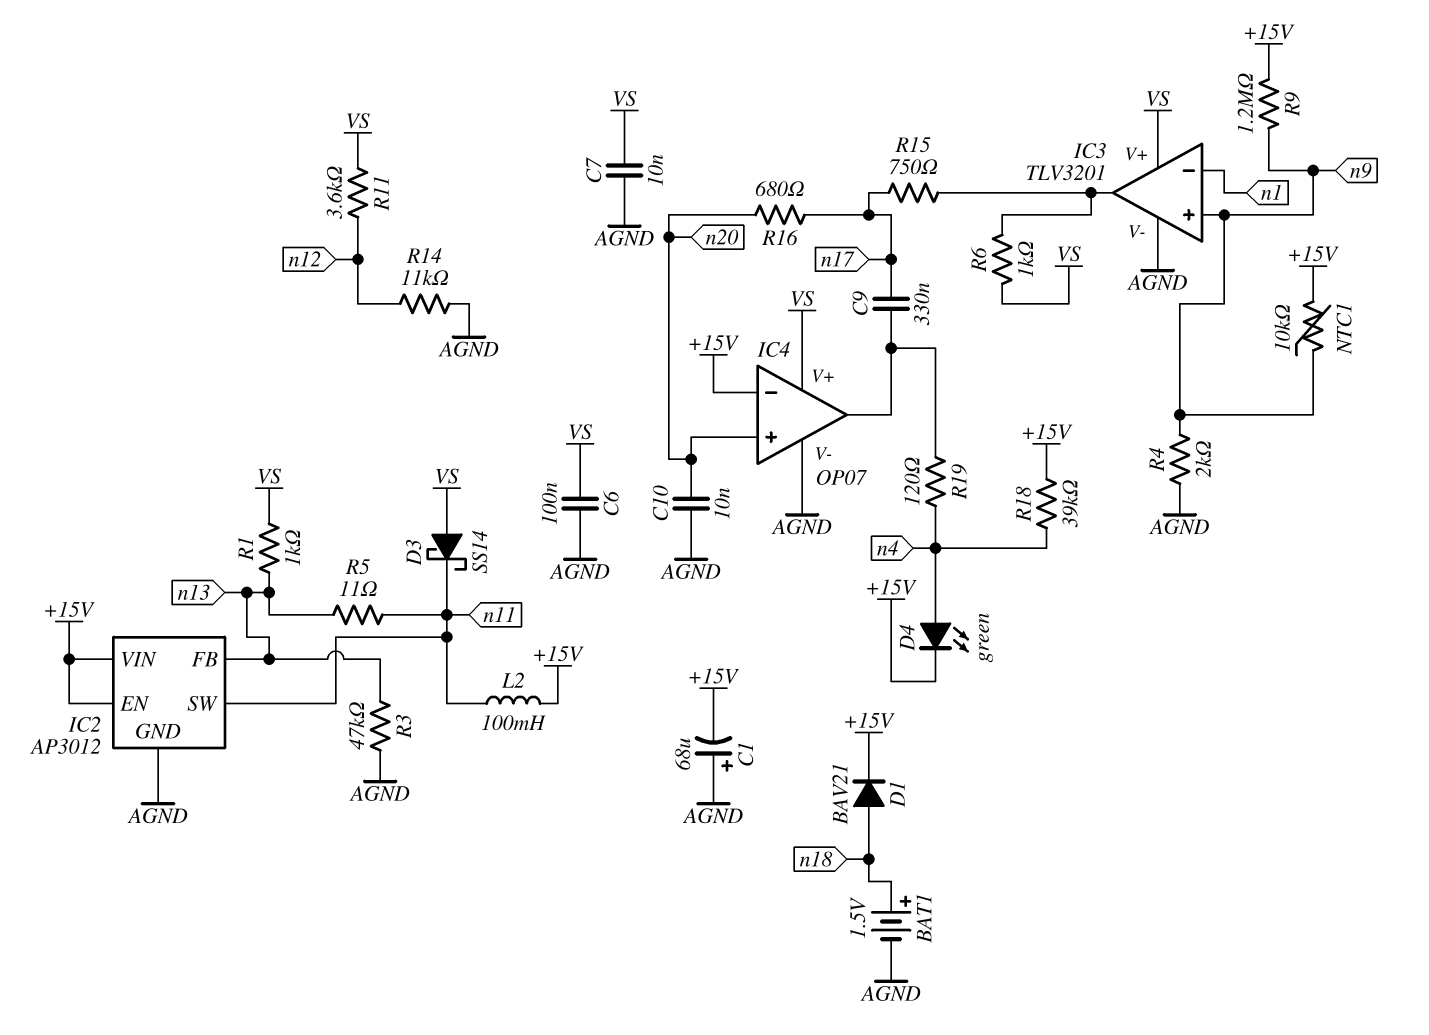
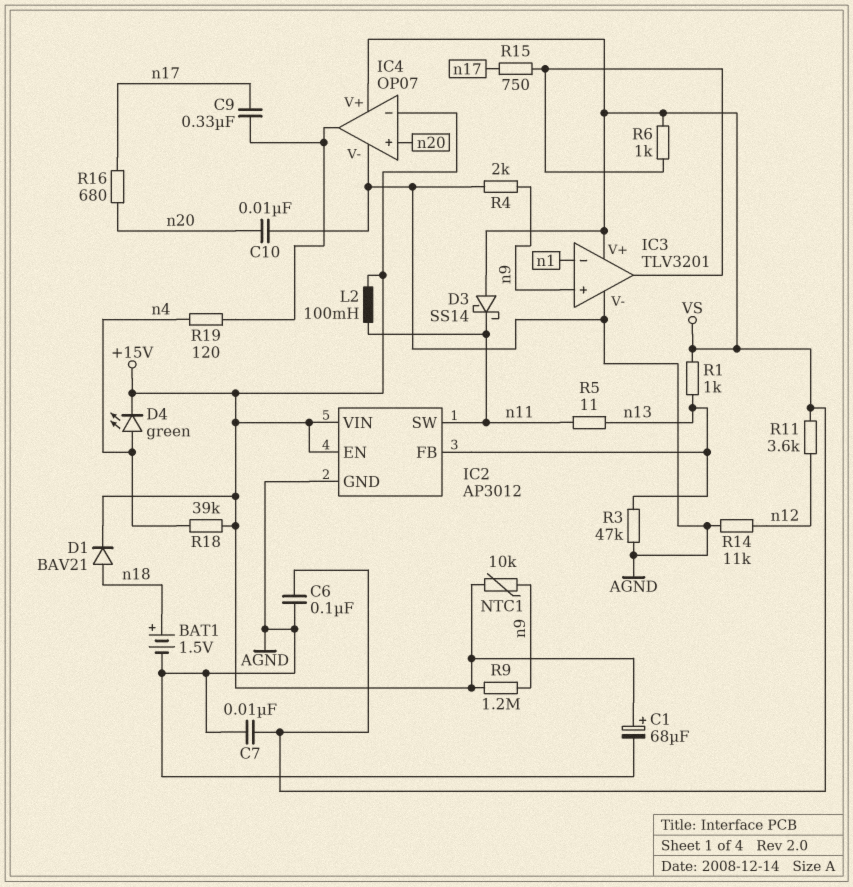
C1: 68uF (plus AGND, minus +15V) -> 68uF (plus +15V, minus AGND)

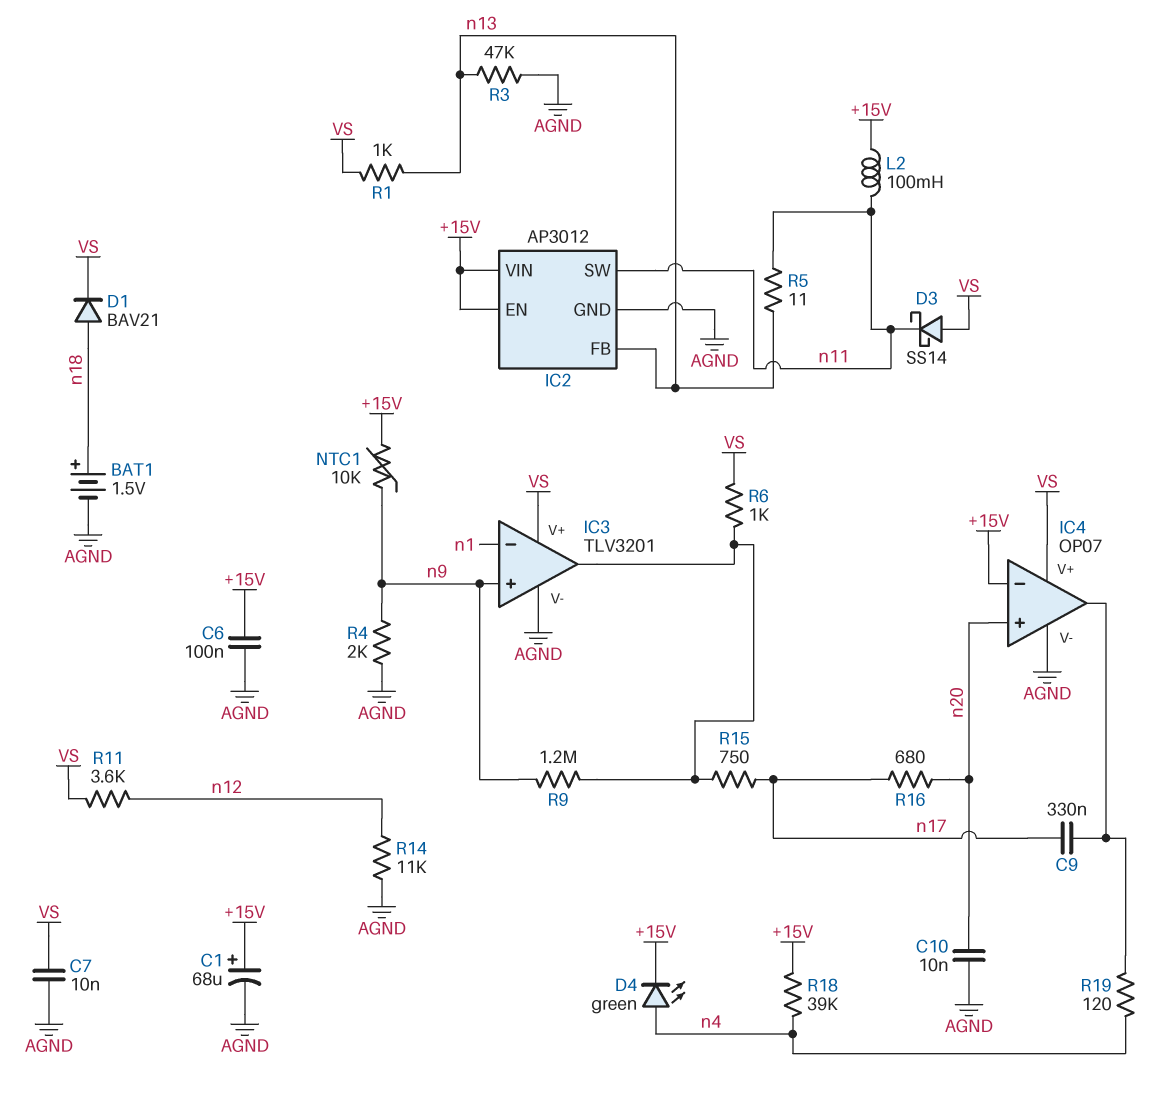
C6: 100nF (AGND, VS) -> 100nF (+15V, AGND)
D1: diode BAV21 (A n18, K +15V) -> diode BAV21 (A n18, K VS)
R9: 1.2M (+15V, n9) -> 1.2M (IC3/out, n9)

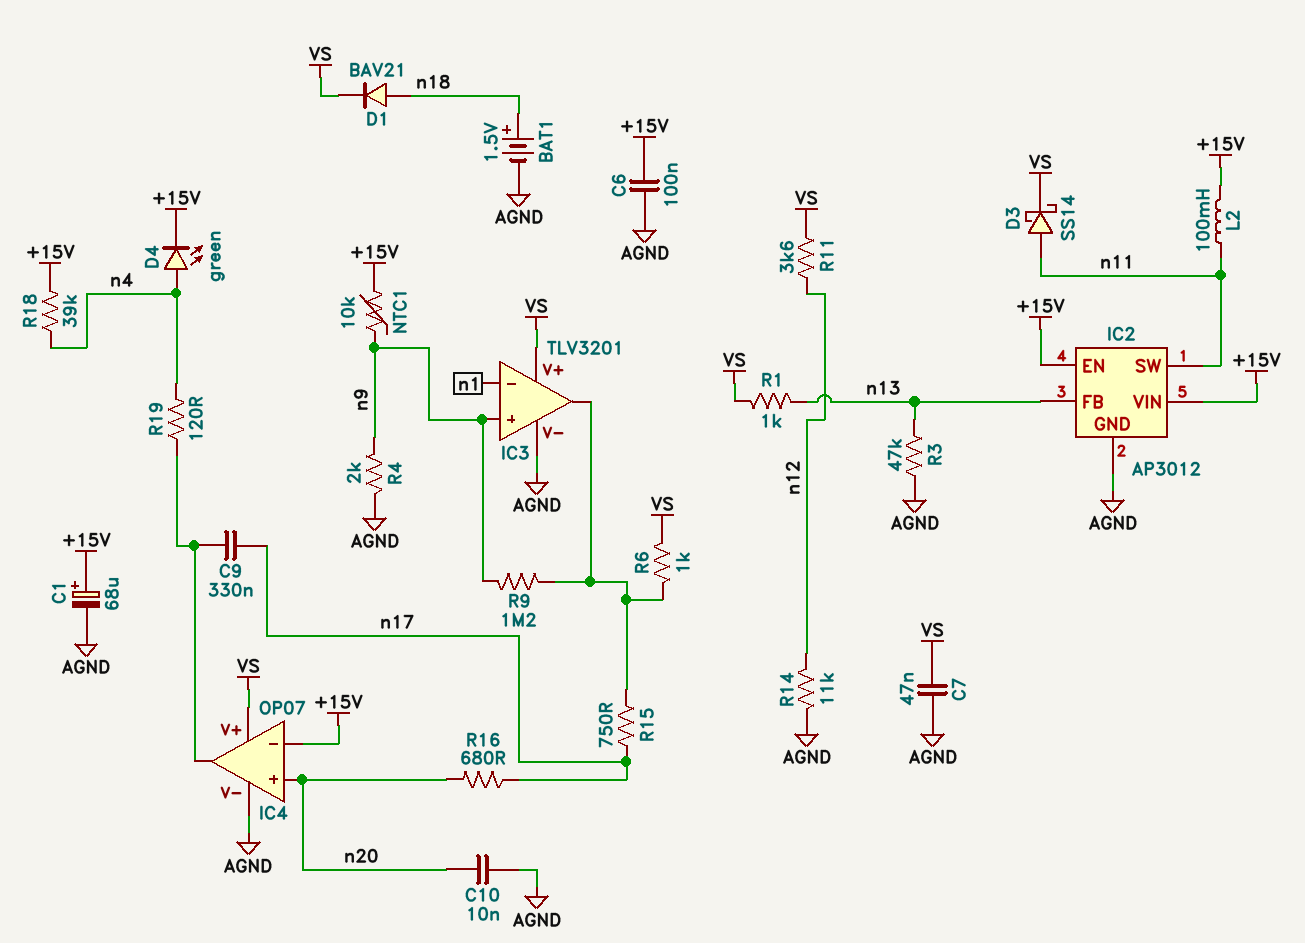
C7: 10nF (AGND, VS) -> 47nF (AGND, VS)
D3: schottky SS14 (A VS, K n11) -> schottky SS14 (A n11, K VS)
R5: 11 (n11, n13) -> none

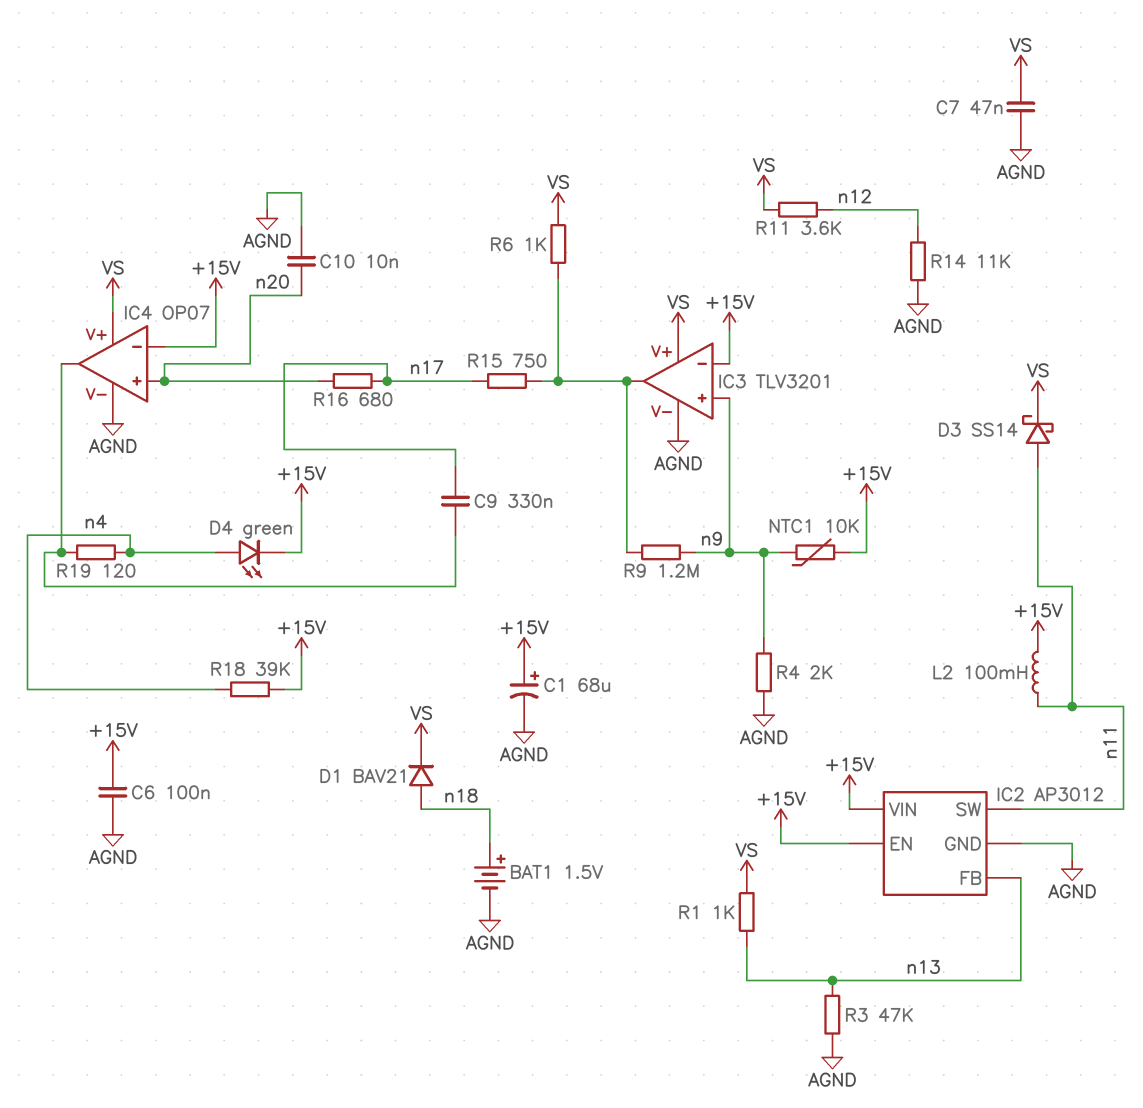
IC3 pin in-: n1 -> +15V

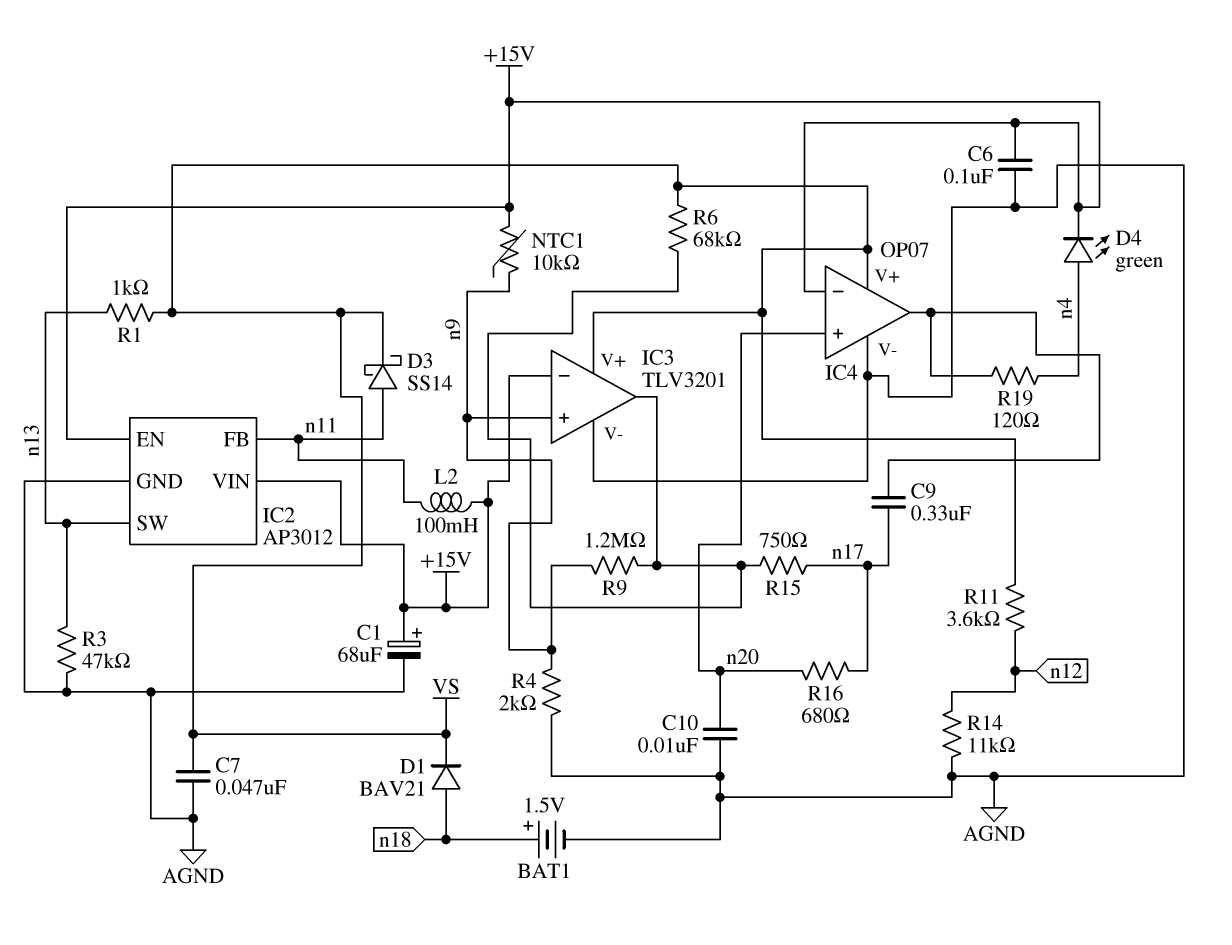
IC2 pin FB: n13 -> n11
IC2 pin SW: n11 -> n13
R6: 1k (IC3/out, VS) -> 68k (IC3/out, VS)
R18: 39k (+15V, n4) -> none

